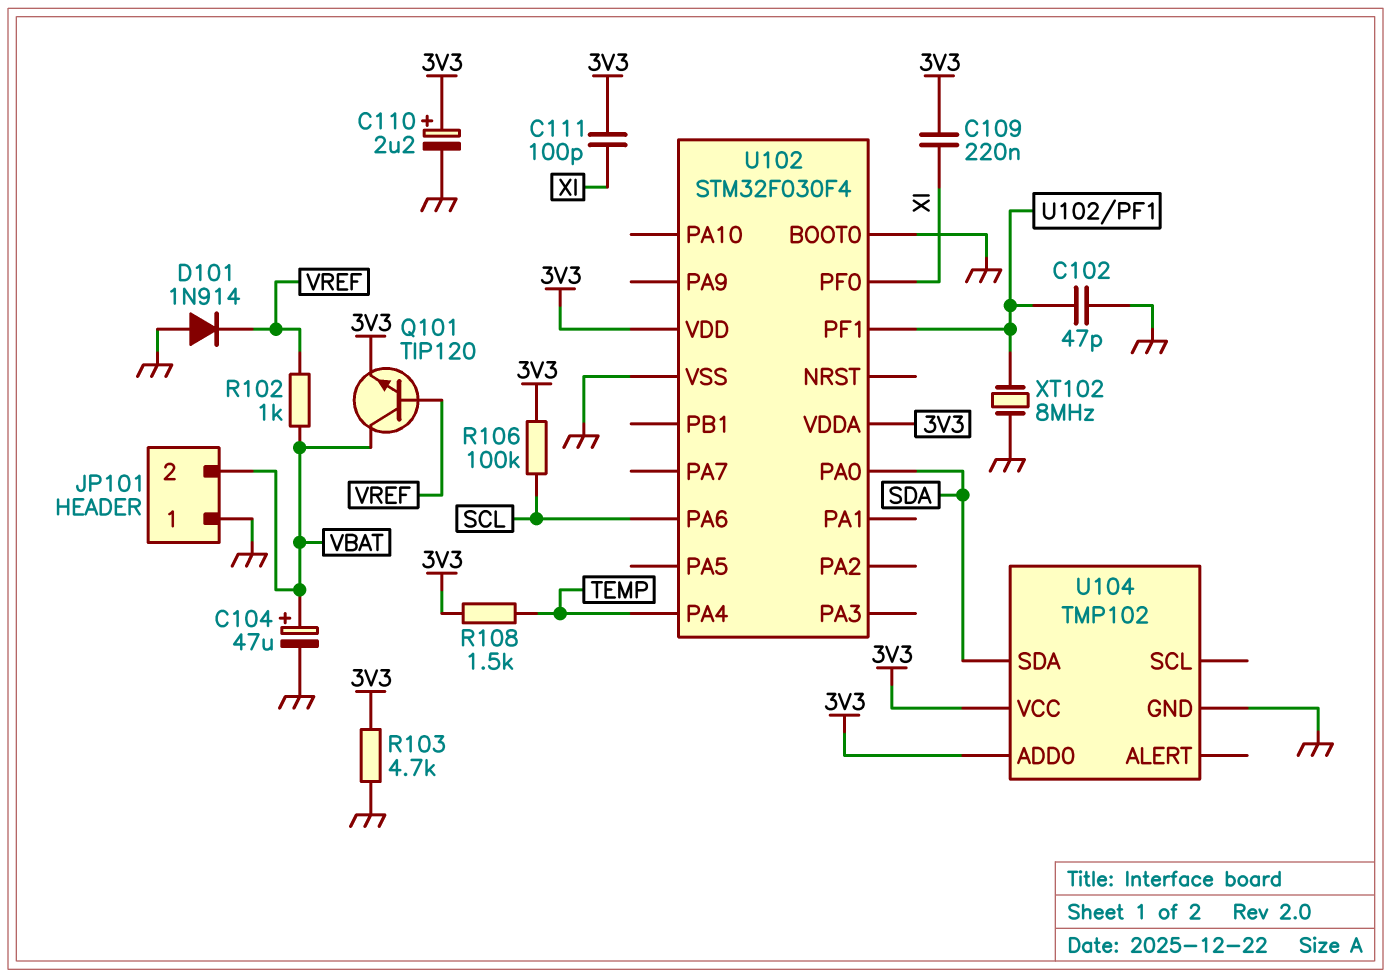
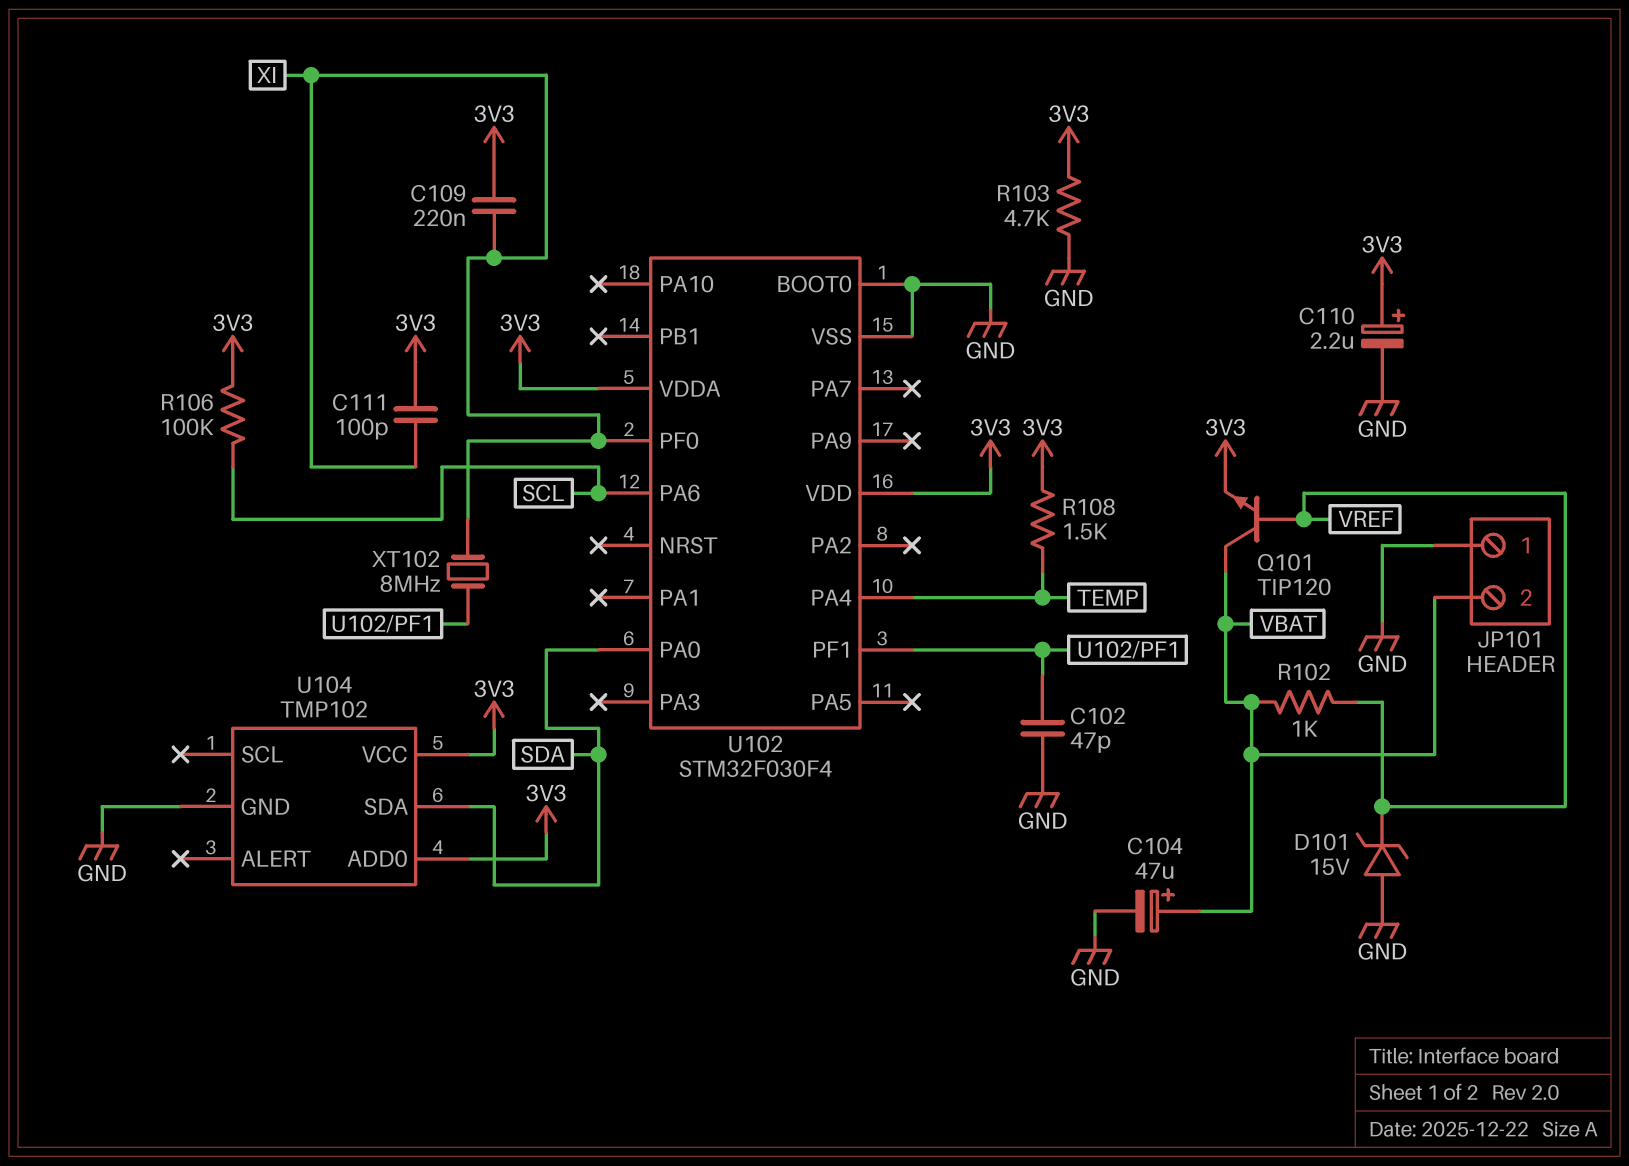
D101: diode 1N914 (A GND, K VREF) -> zener 15V (A GND, K VREF)
XT102: 8MHz (GND, U102/PF1) -> 8MHz (U102/PF1, XI)

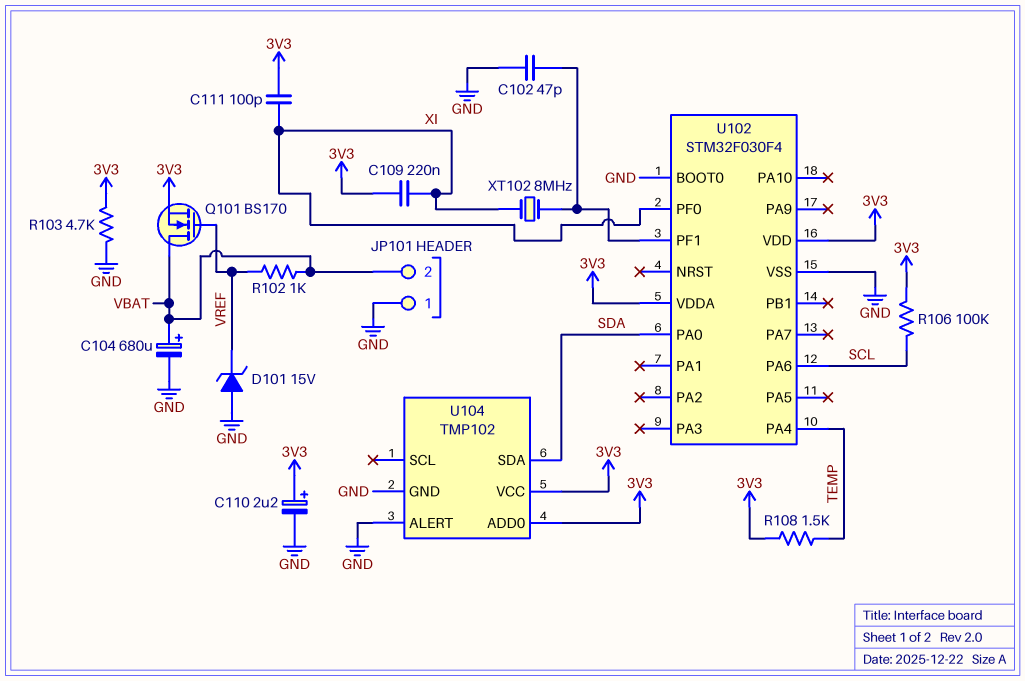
C104: 47uF (plus VBAT, minus GND) -> 680uF (plus VBAT, minus GND)
Q101: NPN TIP120 (B VREF, C VBAT, E 3V3) -> NMOS BS170 (G VREF, D VBAT, S 3V3)
U104 pin ALERT: none -> GND

